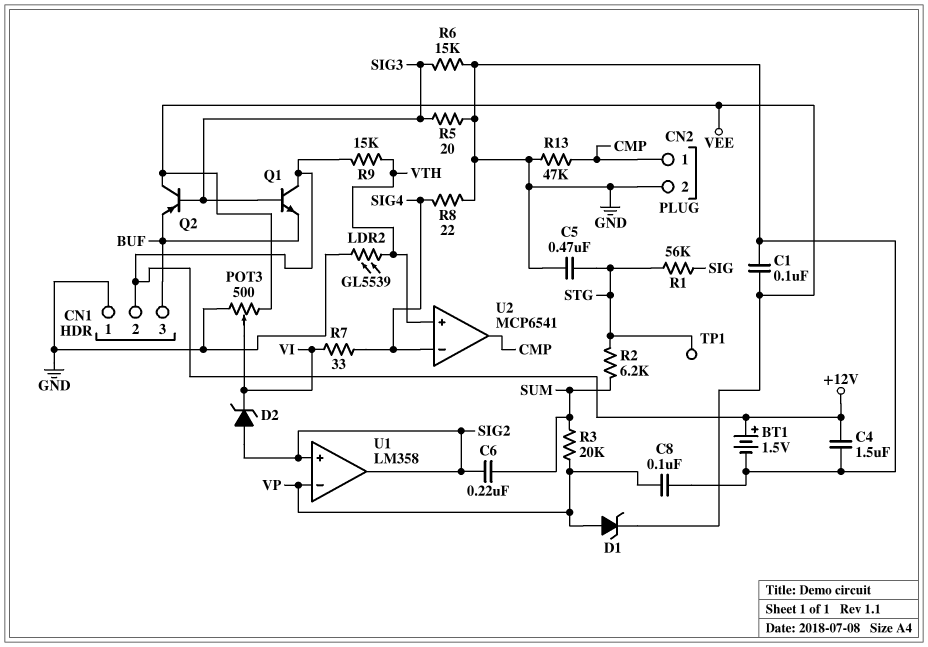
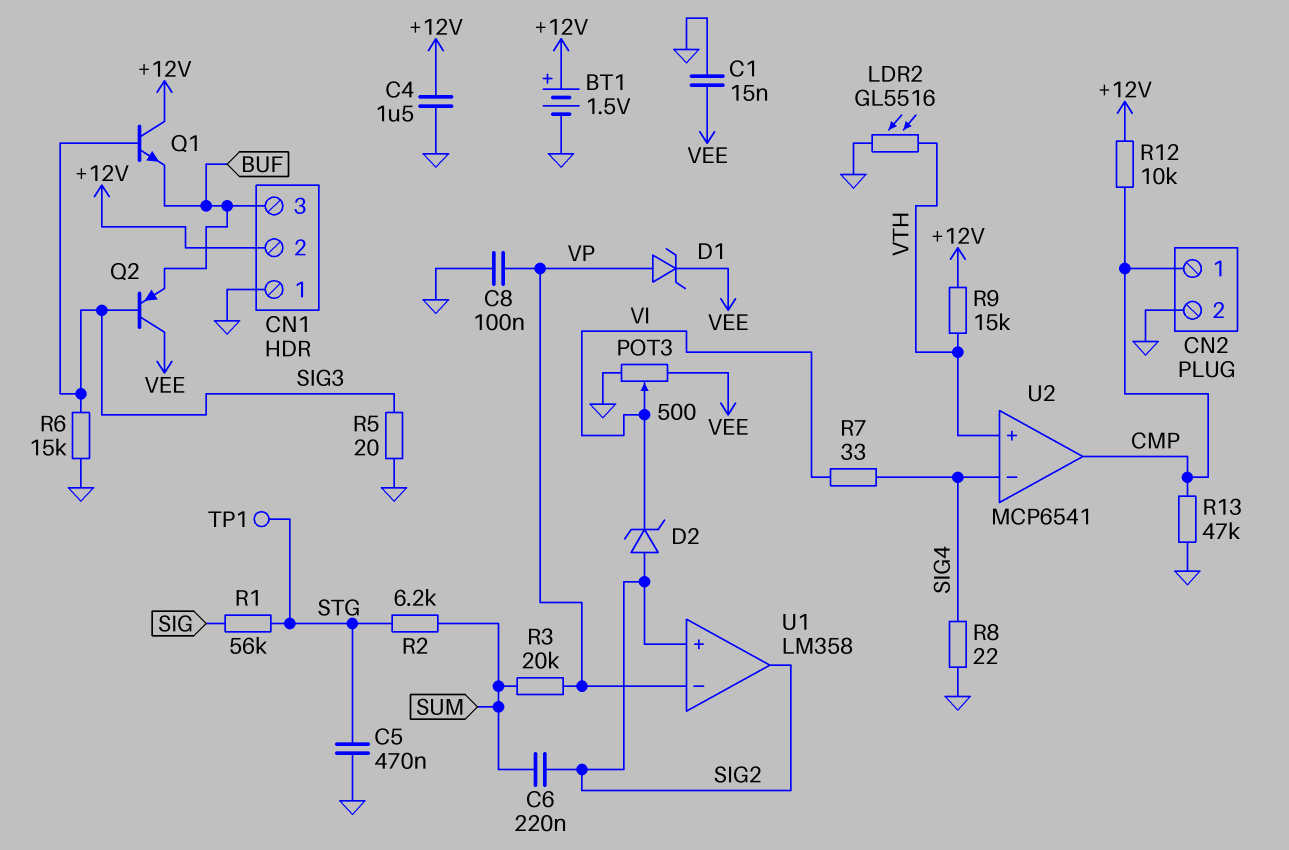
C1: 100nF (GND, VEE) -> 15nF (GND, VEE)
LDR2: GL5539 (GND, VTH) -> GL5516 (GND, VTH)
R12: none -> 10k (+12V, CMP)

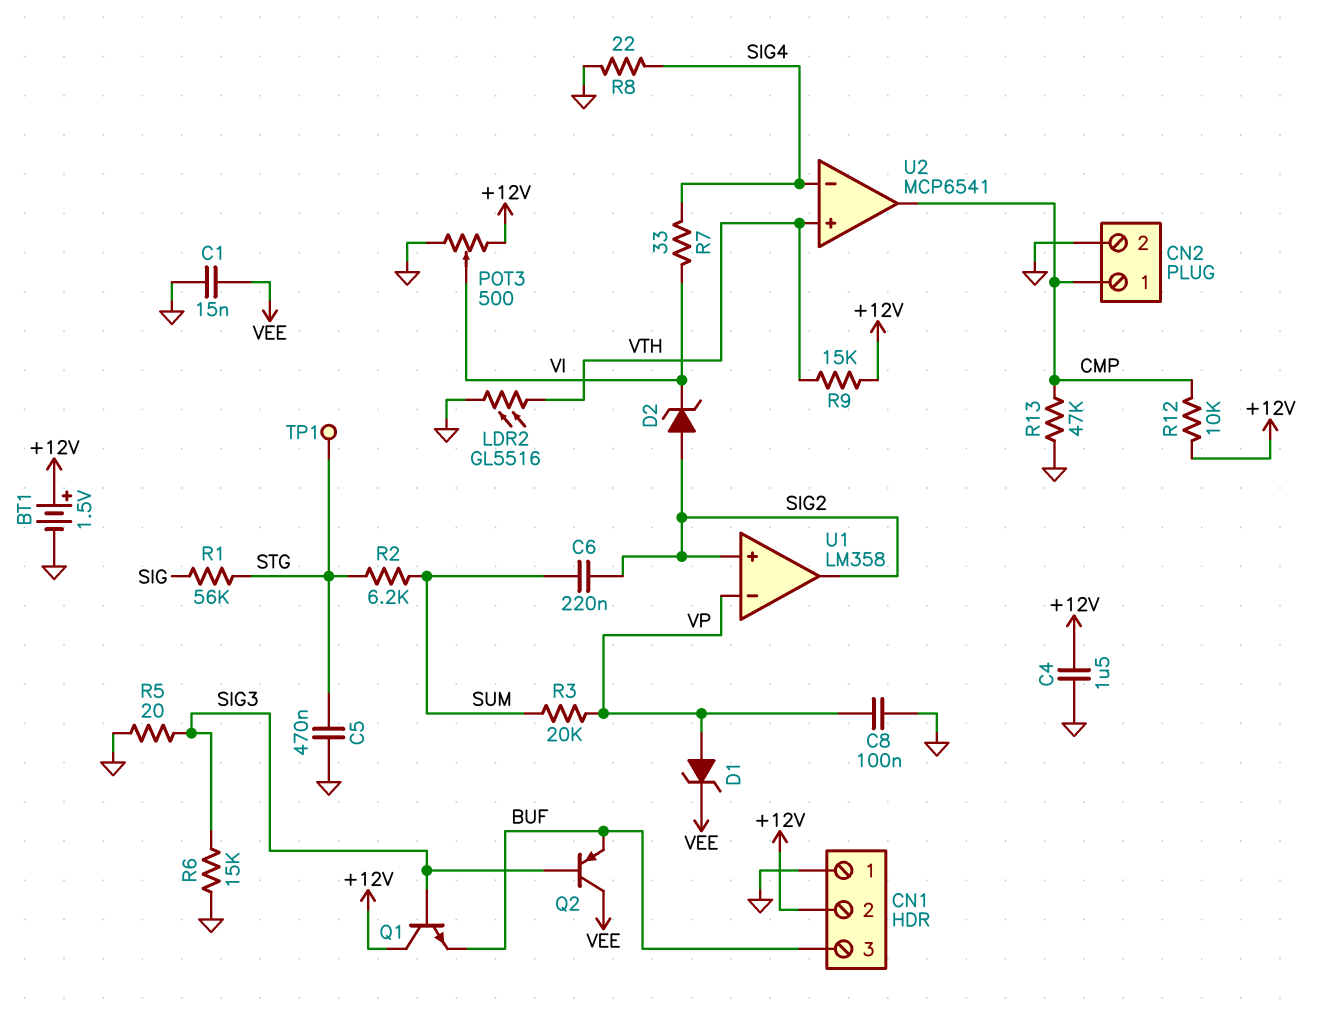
POT3: 500 (GND, VEE, wiper VI) -> 500 (+12V, GND, wiper VI)

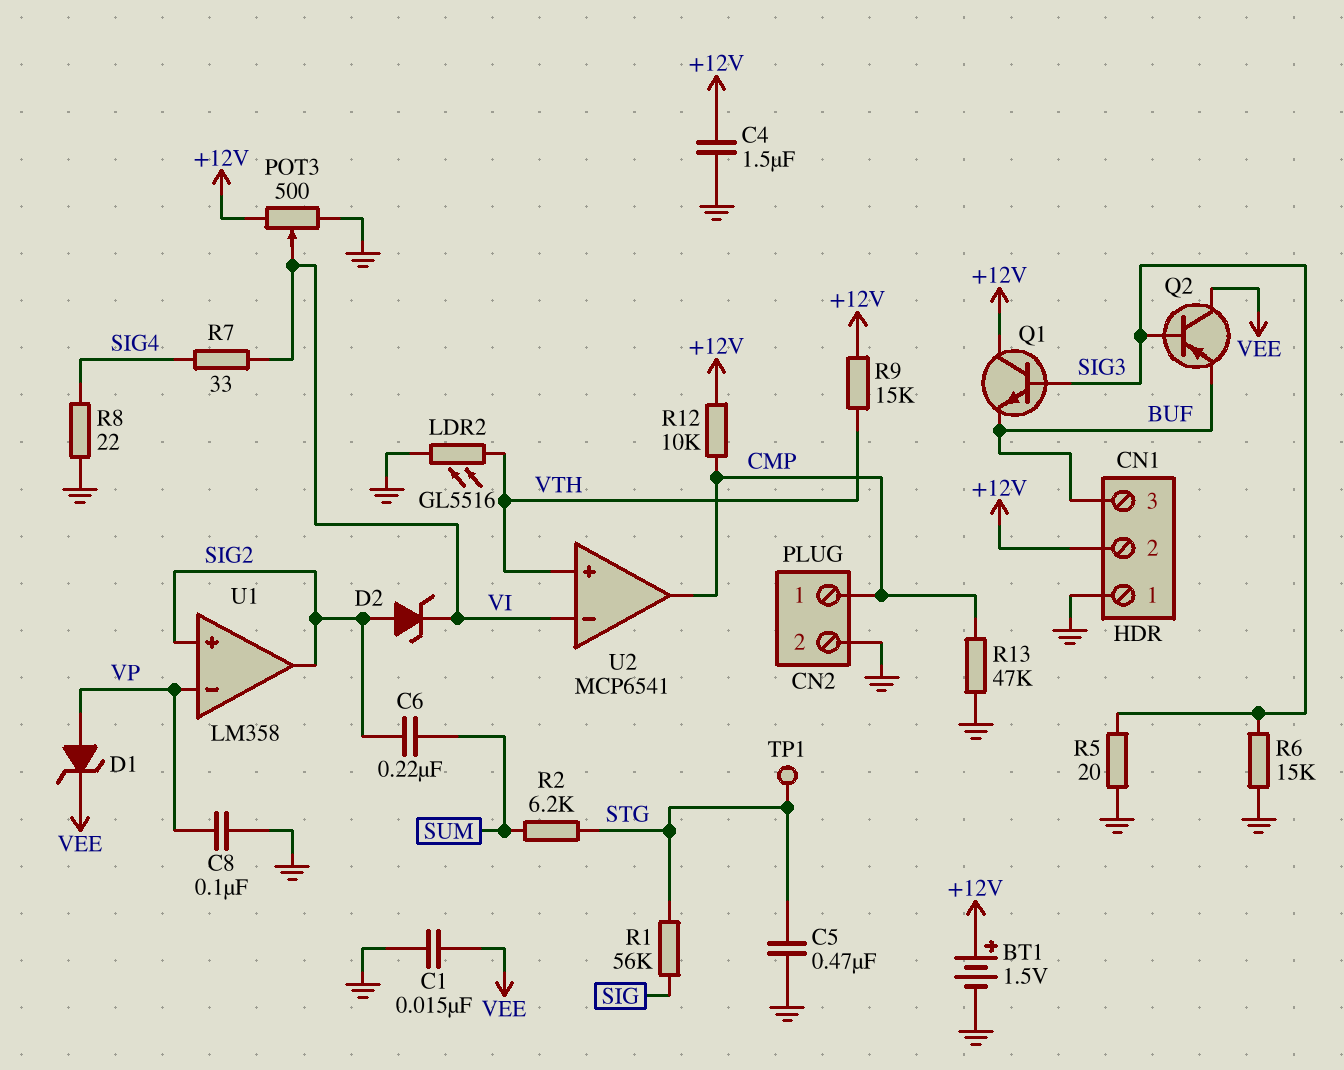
R3: 20k (SUM, VP) -> none
U2 pin in-: SIG4 -> VI

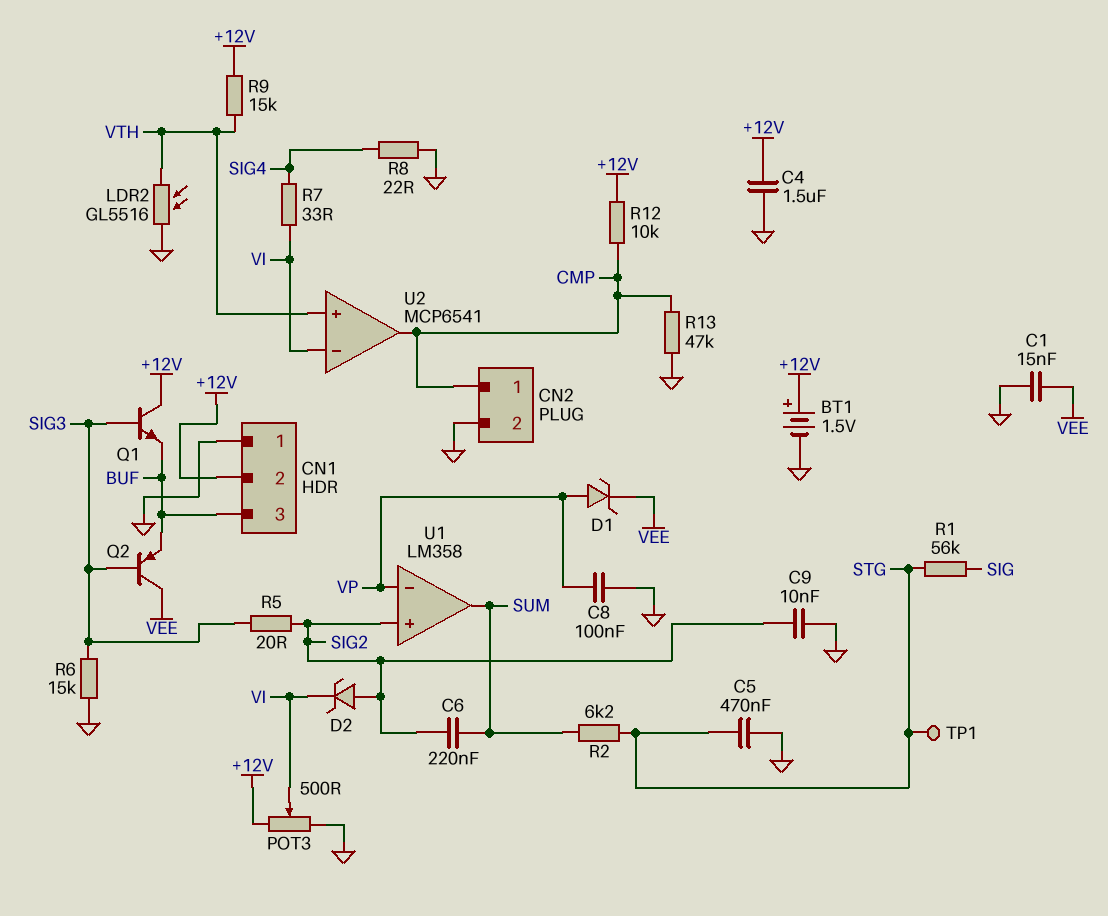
C9: none -> 10nF (GND, SIG2)
R5: 20 (GND, SIG3) -> 20 (SIG2, SIG3)
U1 pin out: SIG2 -> SUM

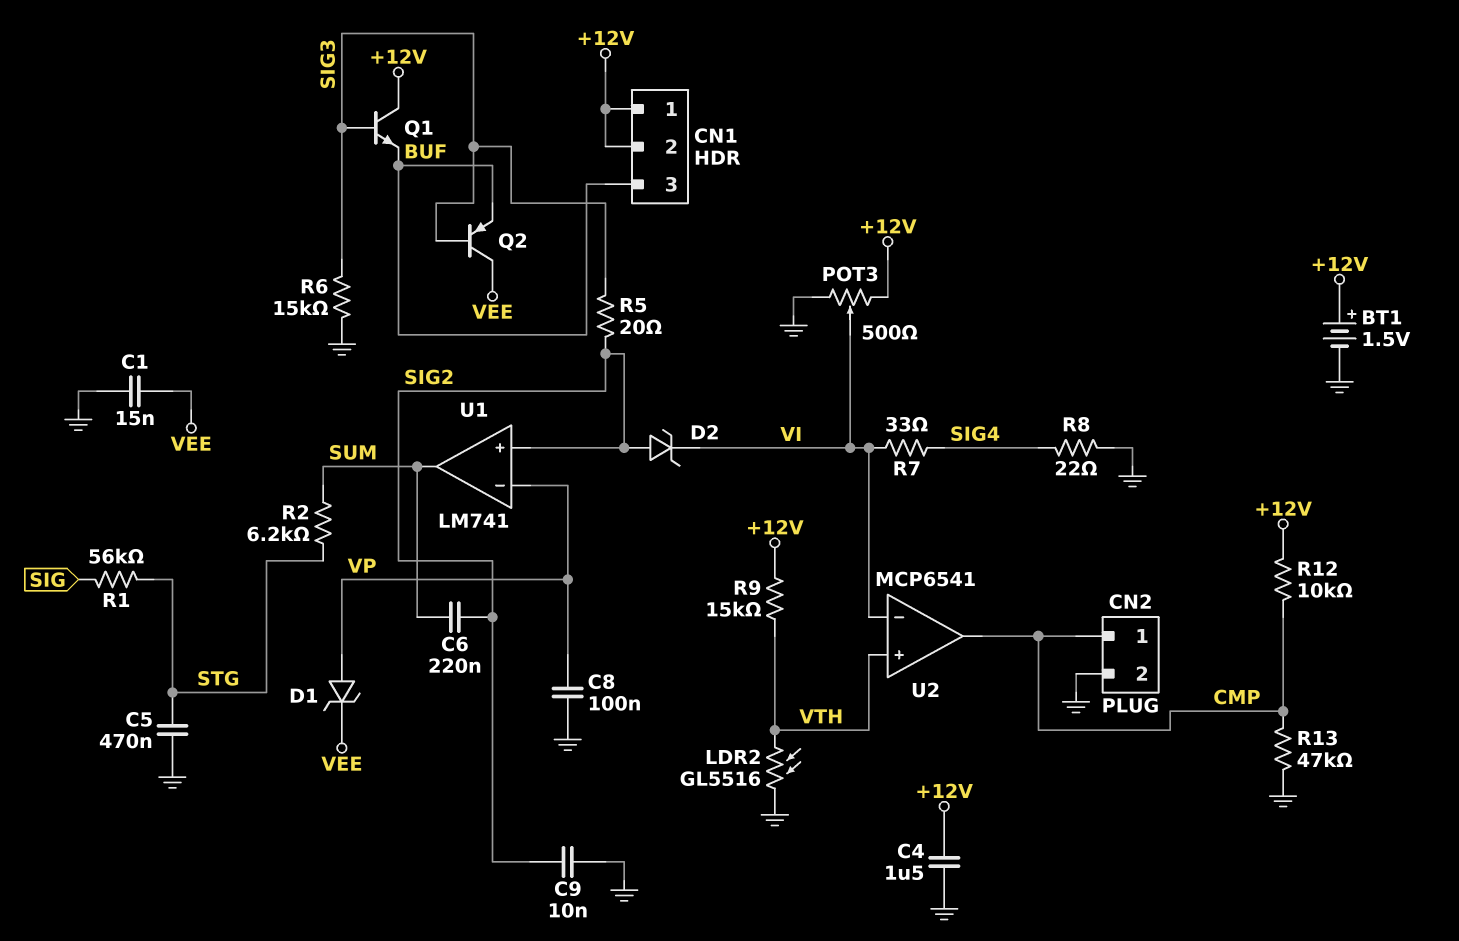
CN1 pin 1: GND -> +12V
TP1: test point (STG) -> none
U1: LM358 -> LM741

